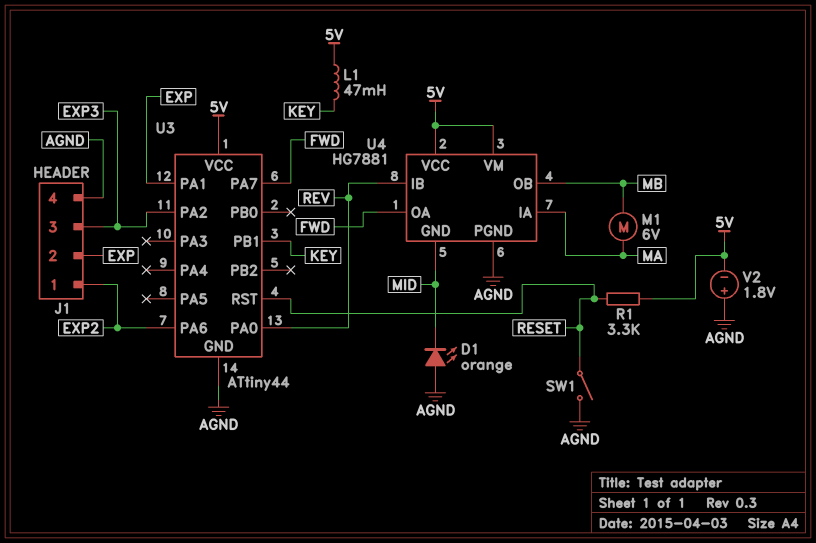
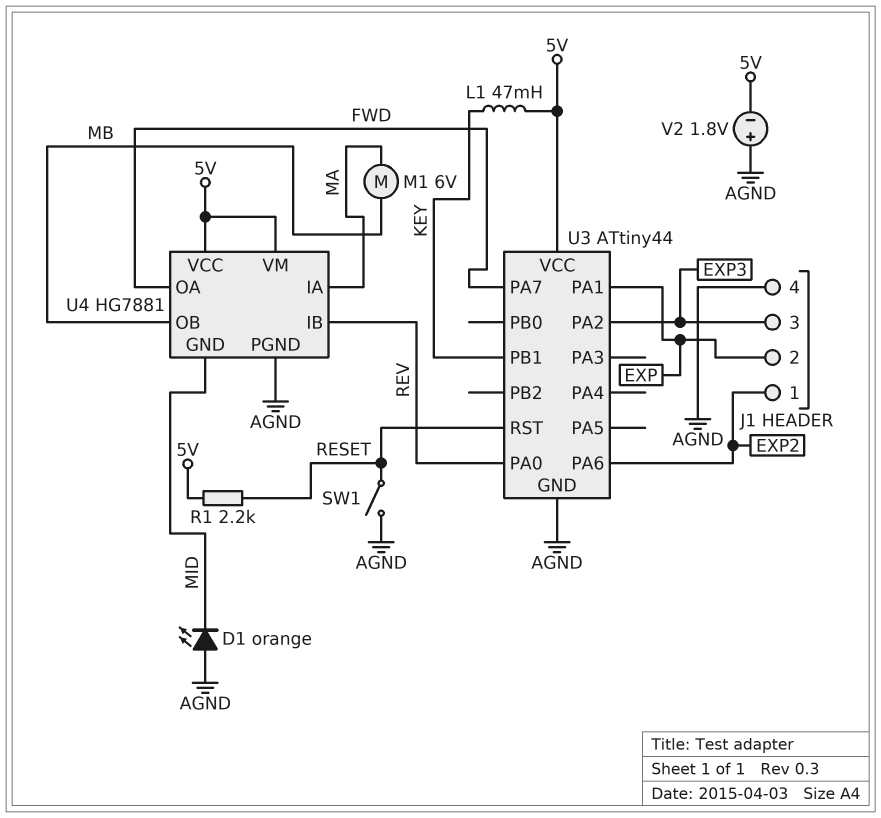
R1: 3.3k (5V, RESET) -> 2.2k (5V, RESET)

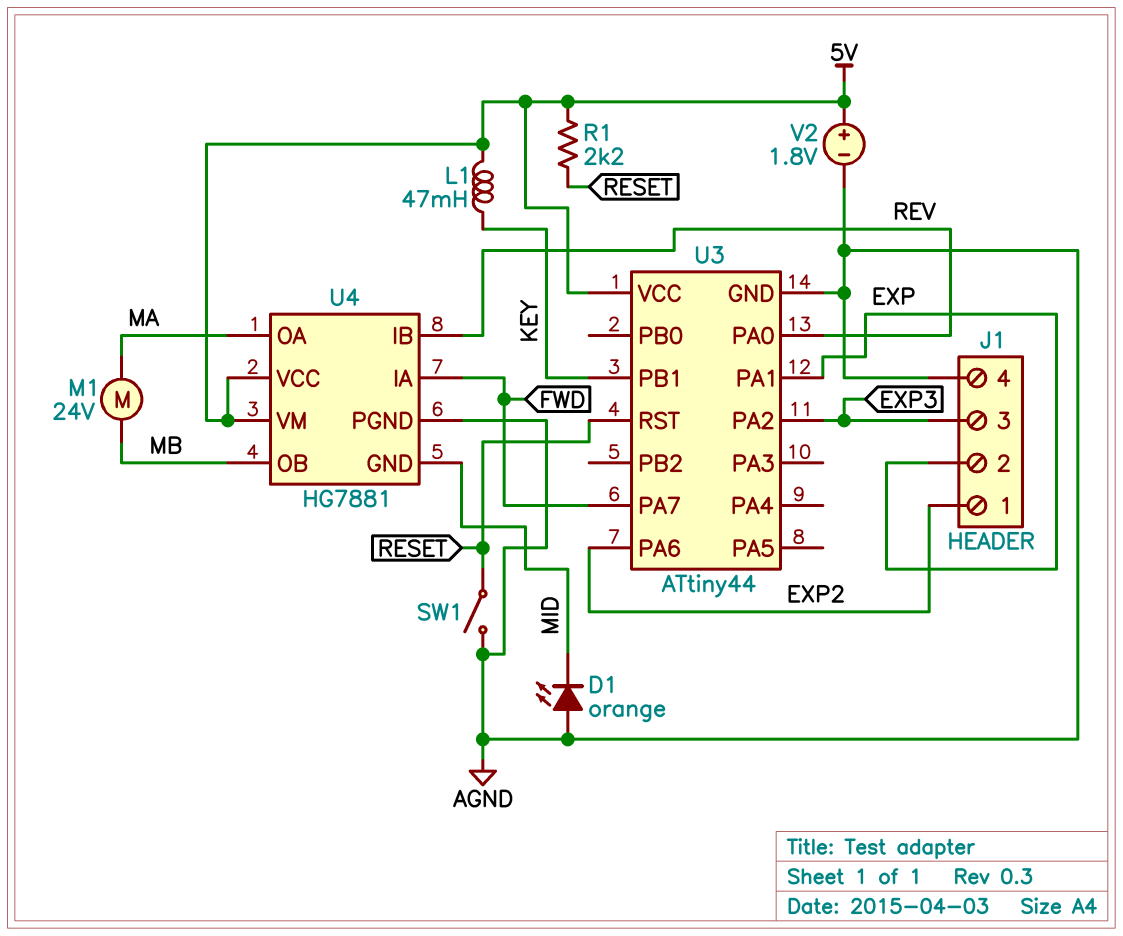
M1: motor 6V (MA, MB) -> motor 24V (MA, MB)
U4 pin IA: MA -> FWD
U4 pin OA: FWD -> MA
V2: 1.8V (plus AGND, minus 5V) -> 1.8V (plus 5V, minus AGND)

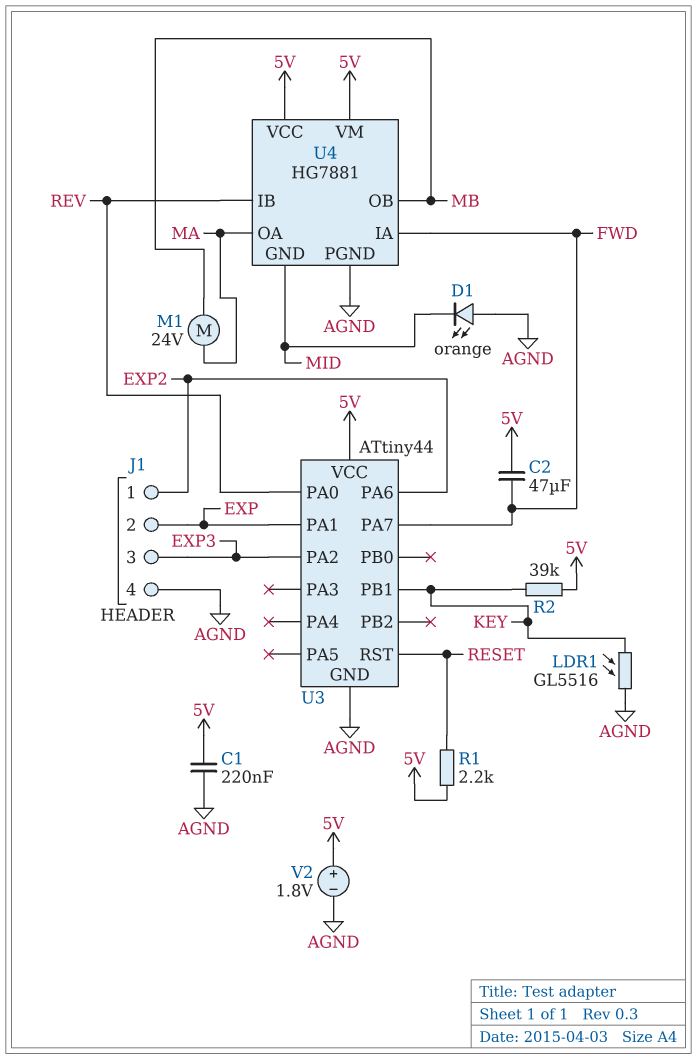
C1: none -> 220nF (5V, AGND)
C2: none -> 47uF (5V, FWD)
L1: 47mH (5V, KEY) -> none
LDR1: none -> GL5516 (AGND, KEY)
R2: none -> 39k (5V, KEY)
SW1: switch (AGND, RESET) -> none

